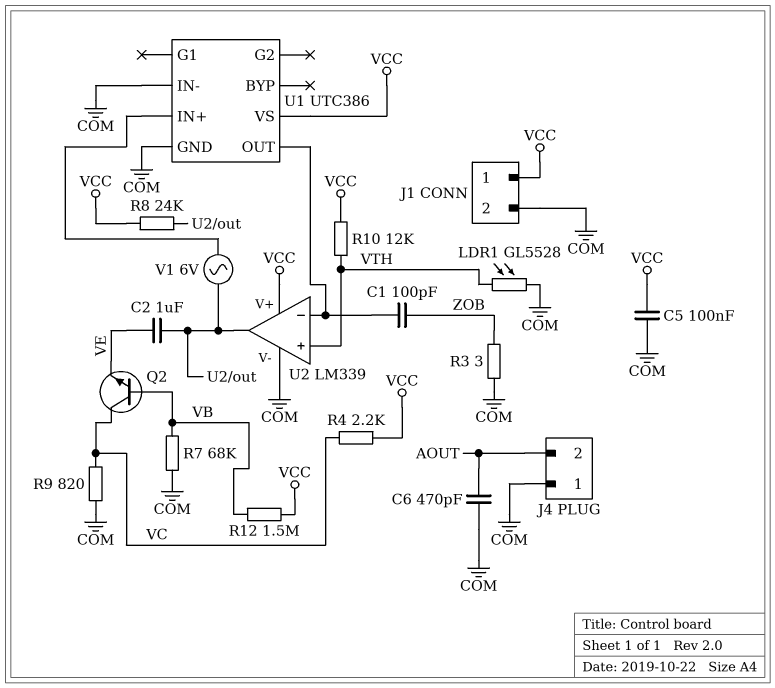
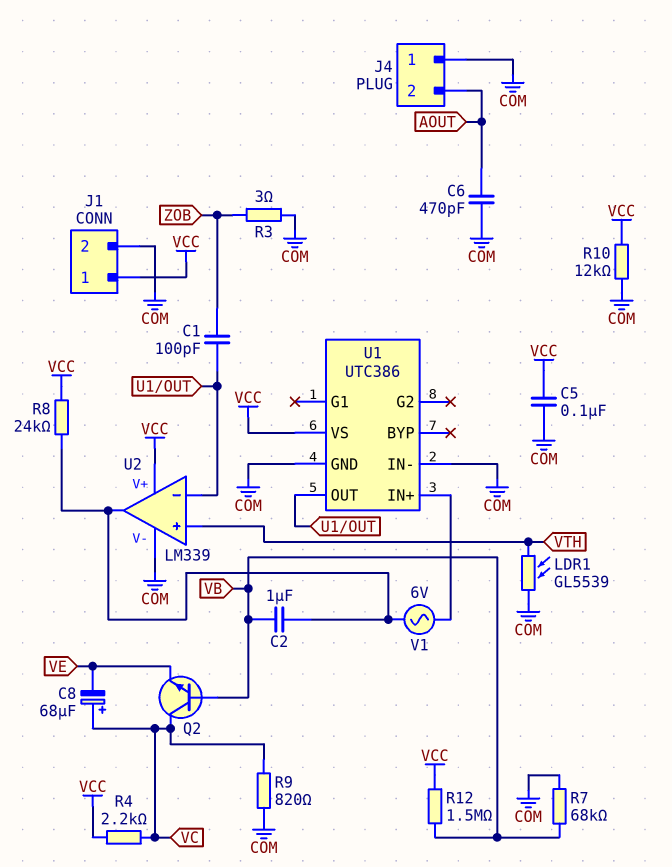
C2: 1uF (U2/out, VE) -> 1uF (U2/out, VB)
C8: none -> 68uF (plus VC, minus VE)
LDR1: GL5528 (COM, VTH) -> GL5539 (COM, VTH)
R10: 12k (VCC, VTH) -> 12k (COM, VCC)

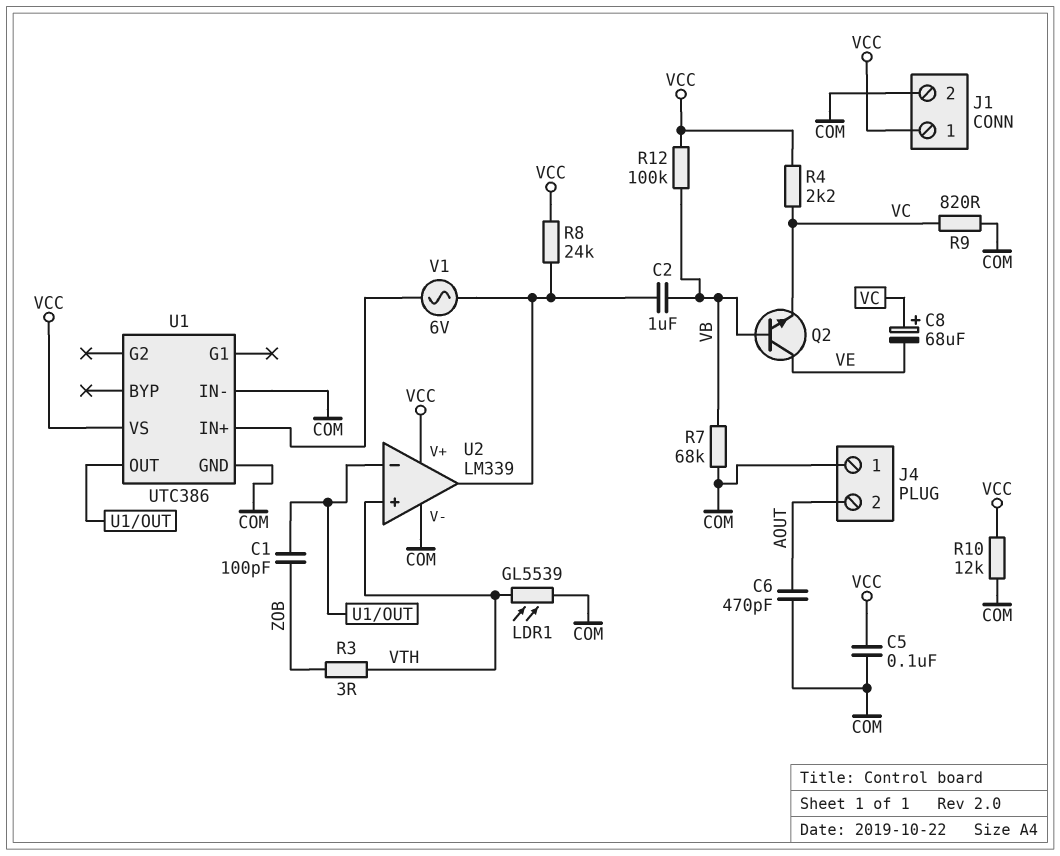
Q2: NPN (B VB, C VC, E VE) -> NPN (B VB, C VE, E VC)
R3: 3 (COM, ZOB) -> 3 (VTH, ZOB)
R12: 1.5M (VB, VCC) -> 100k (VB, VCC)

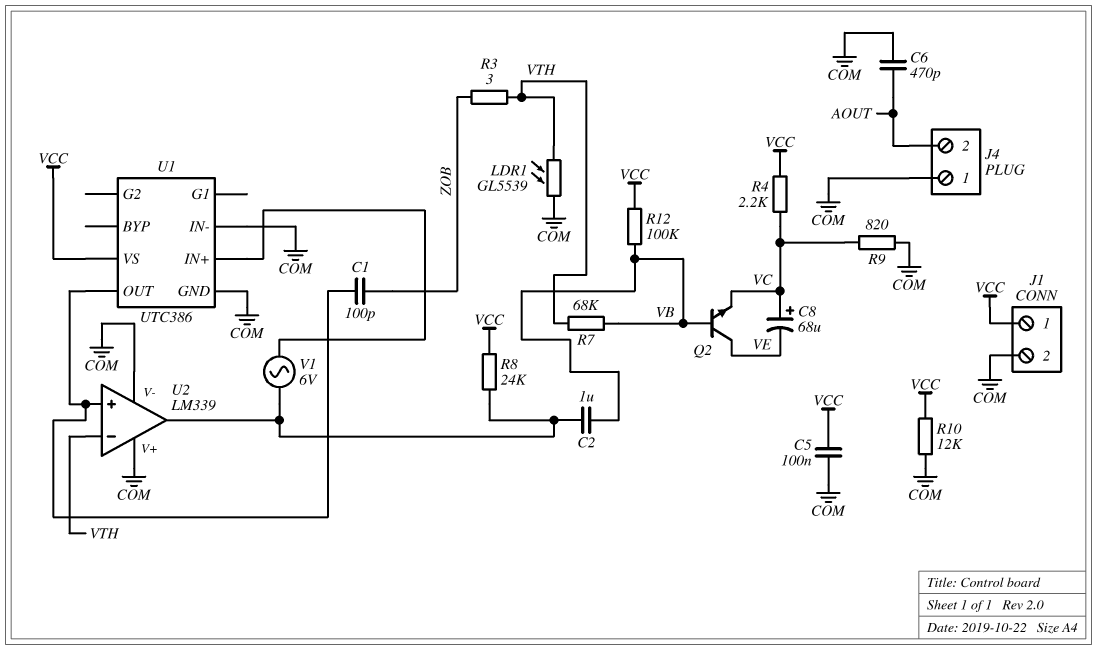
R7: 68k (COM, VB) -> 68k (VB, VTH)
U2 pin V+: VCC -> COM
U2 pin in+: VTH -> U1/OUT
U2 pin in-: U1/OUT -> VTH

